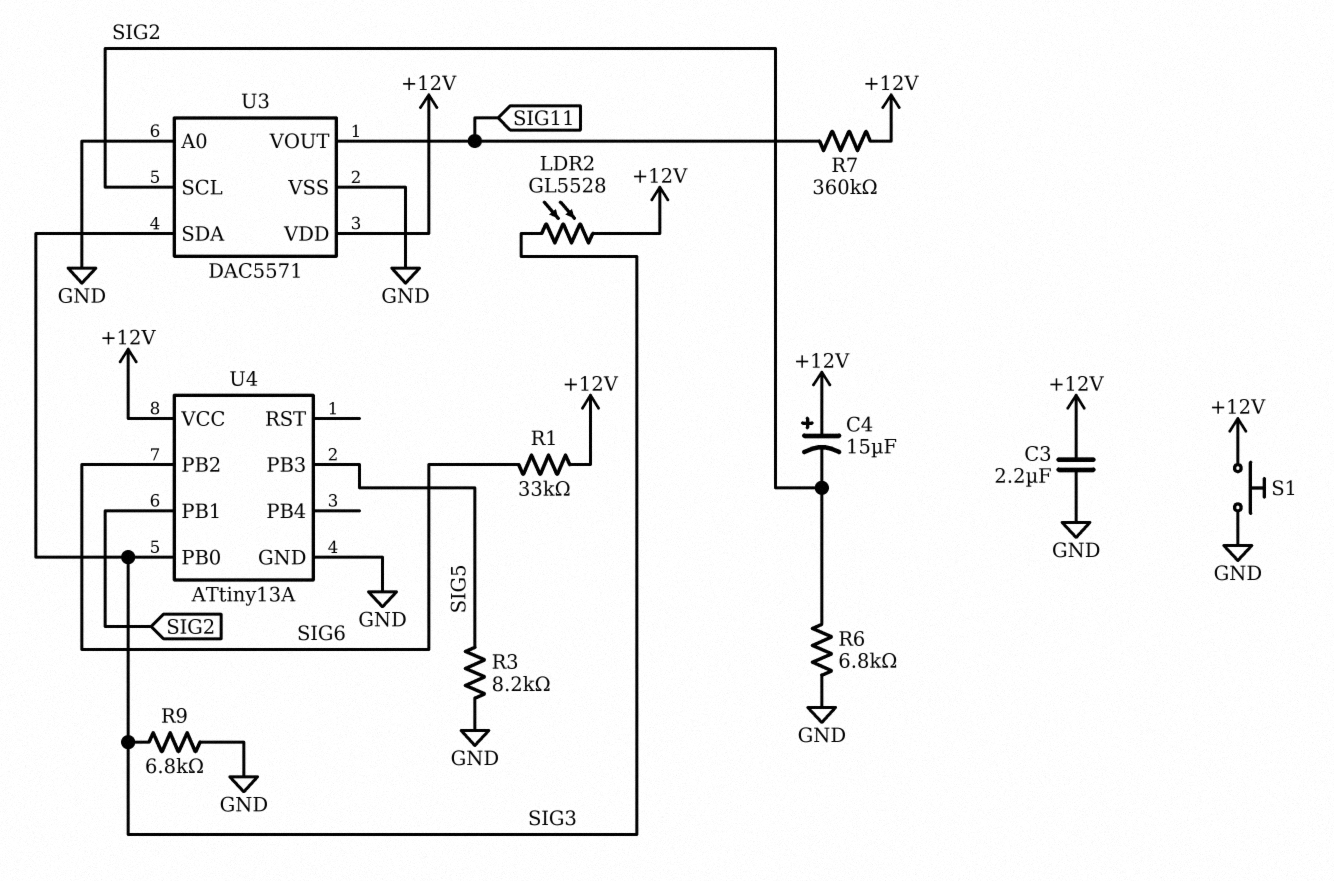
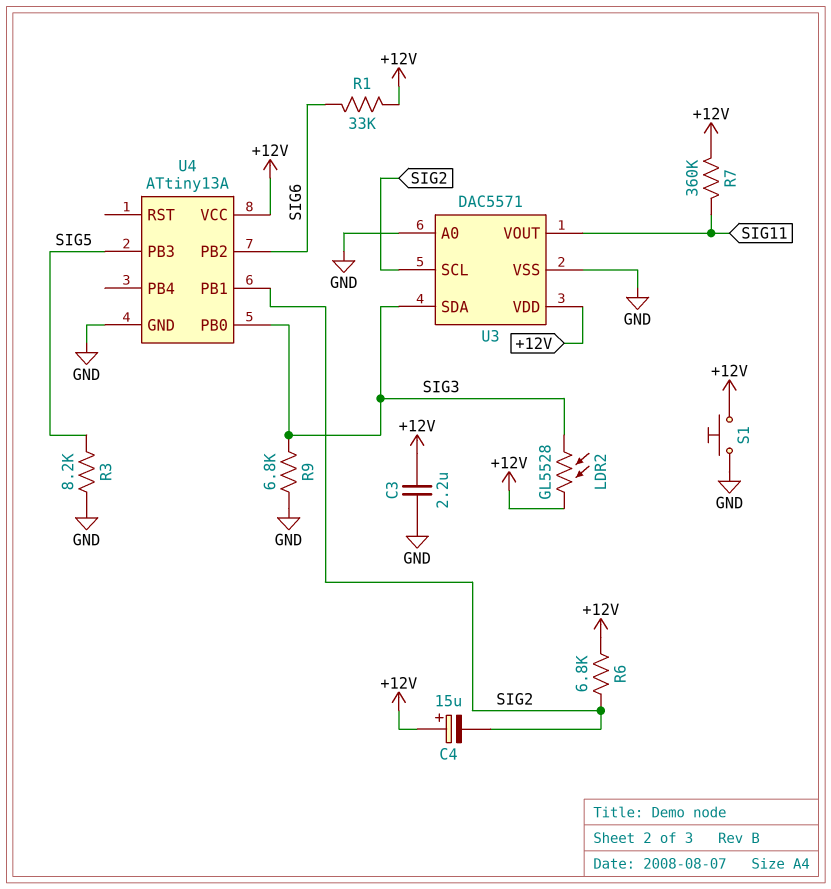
R6: 6.8k (GND, SIG2) -> 6.8k (+12V, SIG2)

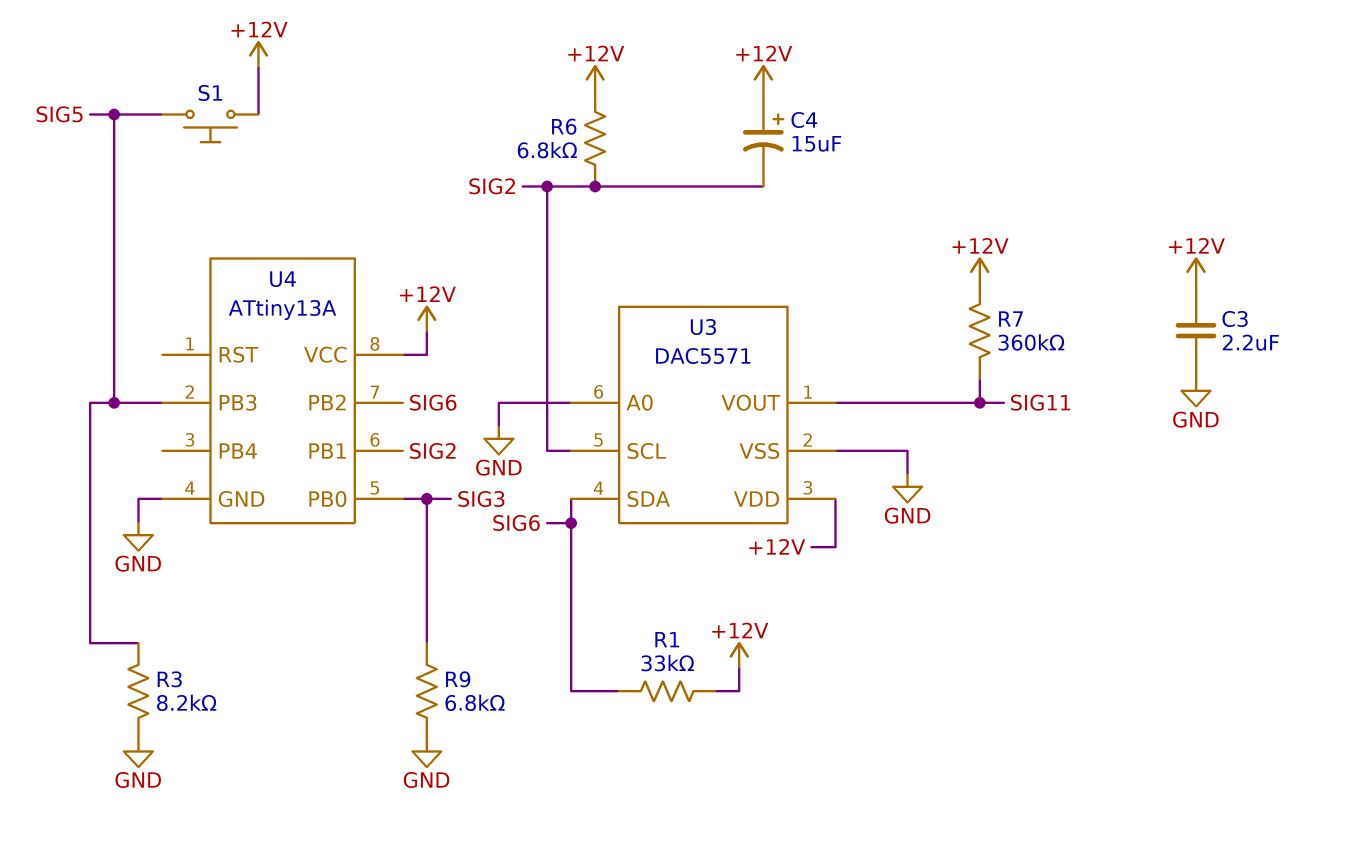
LDR2: GL5528 (+12V, SIG3) -> none
S1: button (+12V, GND) -> button (+12V, SIG5)
U3 pin SDA: SIG3 -> SIG6

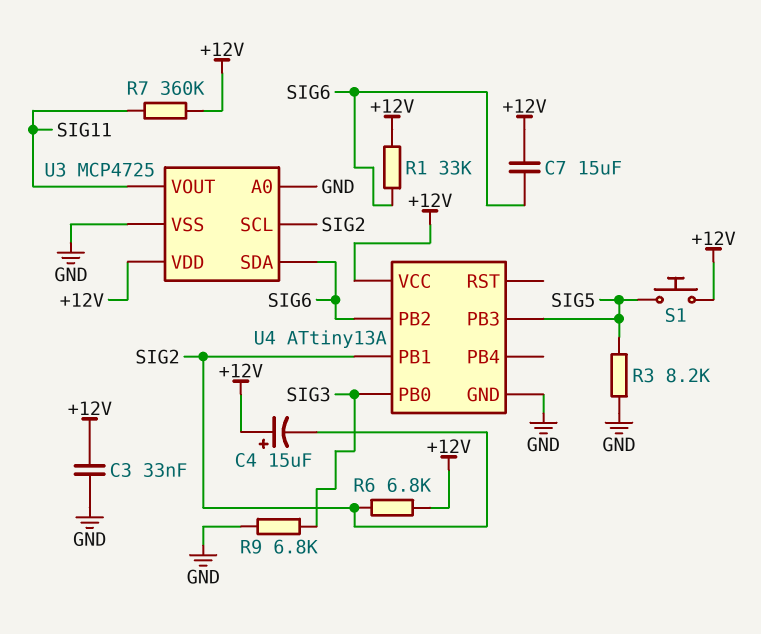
C3: 2.2uF (+12V, GND) -> 33nF (+12V, GND)
C7: none -> 15uF (+12V, SIG6)
U3: DAC5571 -> MCP4725

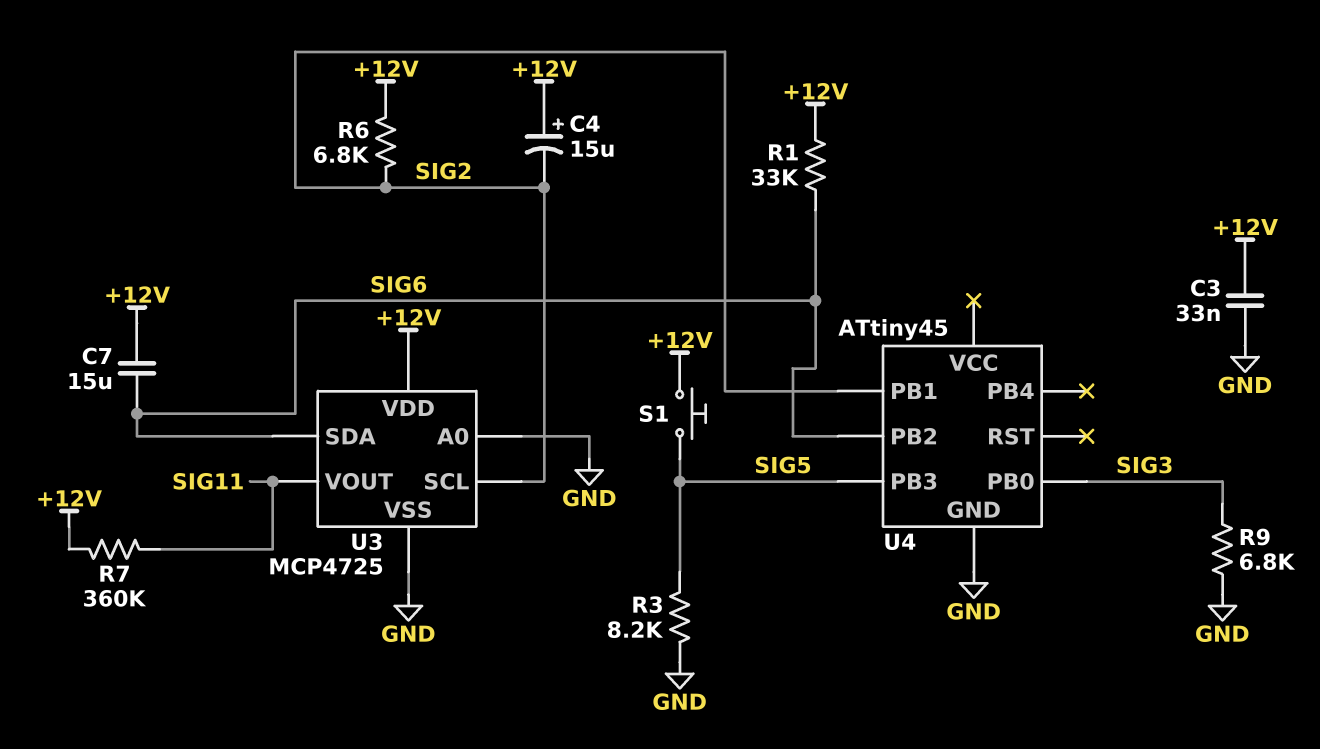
U4: ATtiny13A -> ATtiny45
U4 pin VCC: +12V -> none

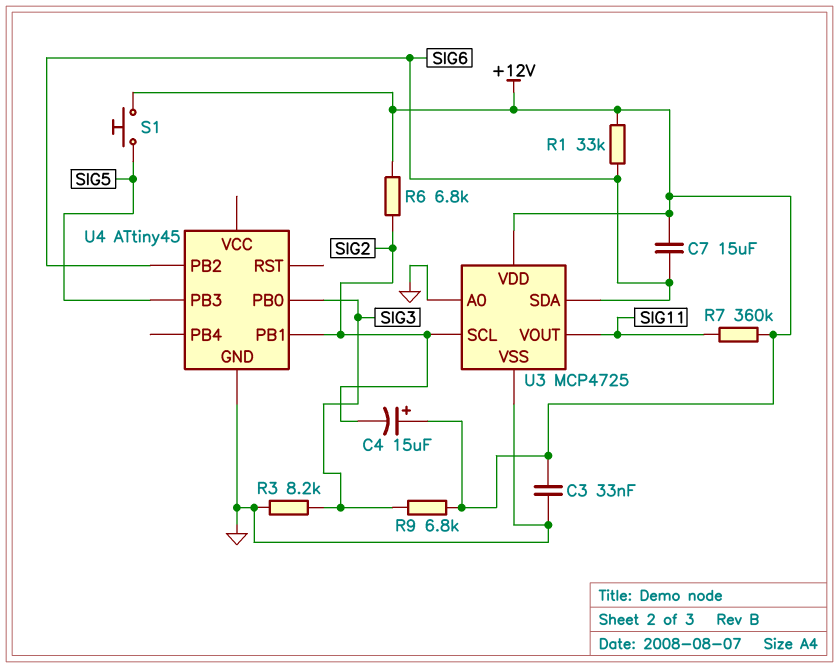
R3: 8.2k (GND, SIG5) -> 8.2k (GND, SIG3)
R9: 6.8k (GND, SIG3) -> 6.8k (+12V, SIG3)

